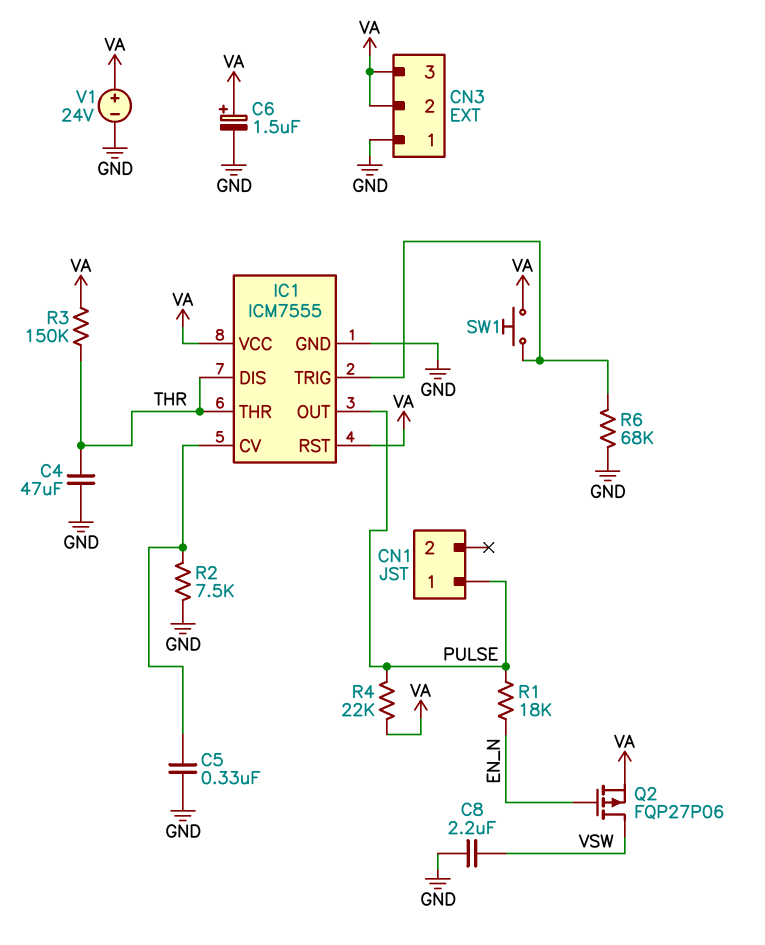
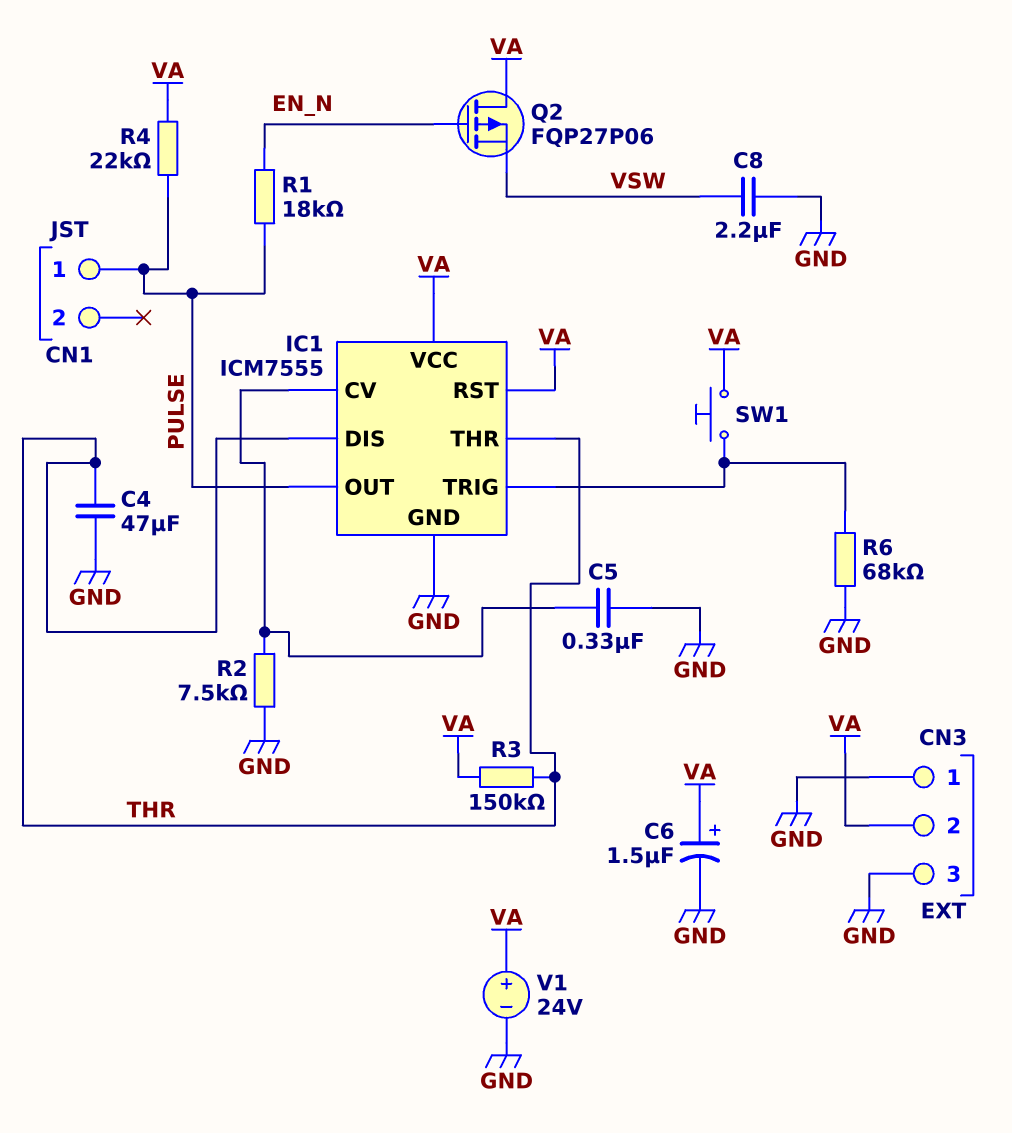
CN3 pin 3: VA -> GND
Q2: PMOS FQP27P06 (G EN_N, D VSW, S VA) -> PMOS FQP27P06 (G EN_N, D VA, S VSW)

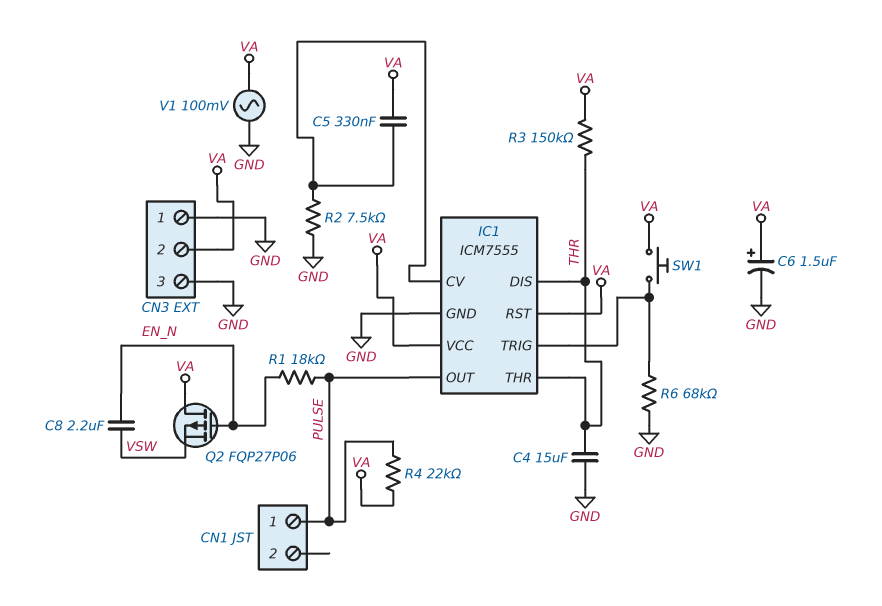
C4: 47uF (GND, THR) -> 15uF (GND, THR)
C5: 330nF (GND, IC1/CV) -> 330nF (IC1/CV, VA)
C8: 2.2uF (GND, VSW) -> 2.2uF (EN_N, VSW)
V1: 24V (plus VA, minus GND) -> AC 100mV (GND, VA)

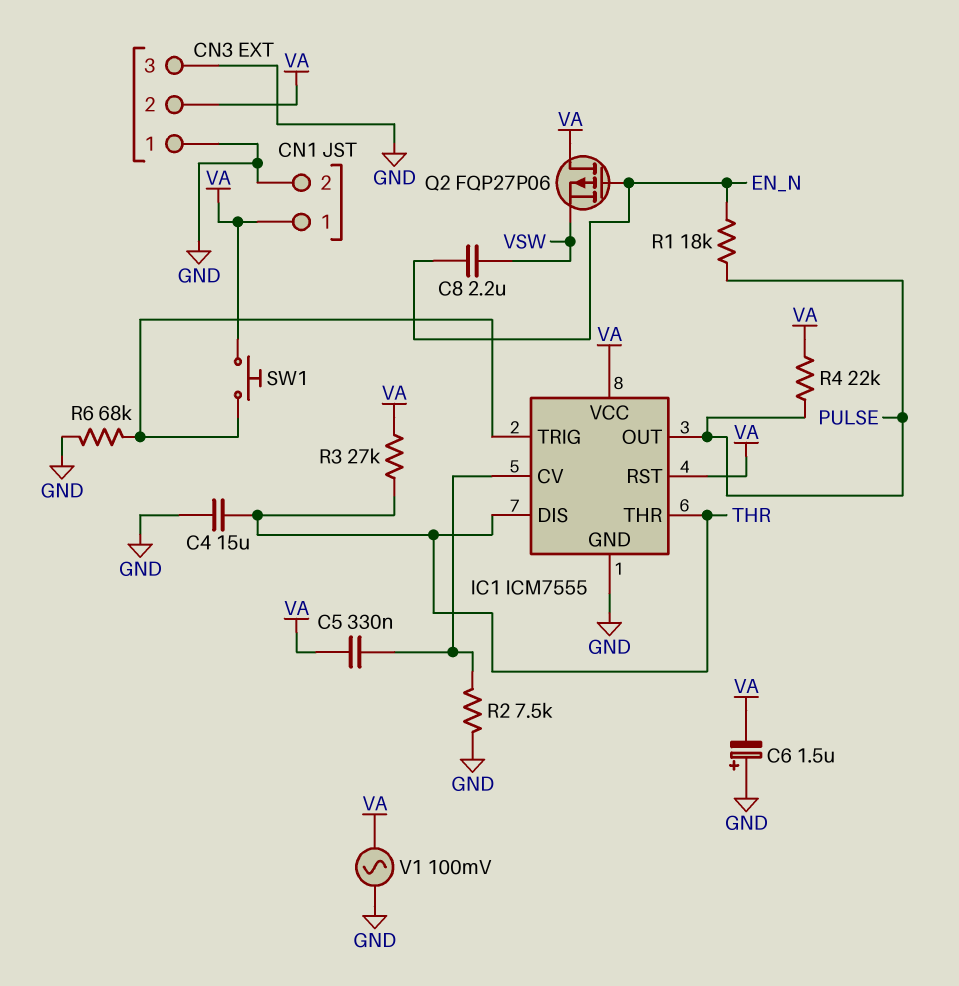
C6: 1.5uF (plus VA, minus GND) -> 1.5uF (plus GND, minus VA)
CN1 pin 1: PULSE -> VA
CN1 pin 2: none -> GND
R3: 150k (THR, VA) -> 27k (THR, VA)

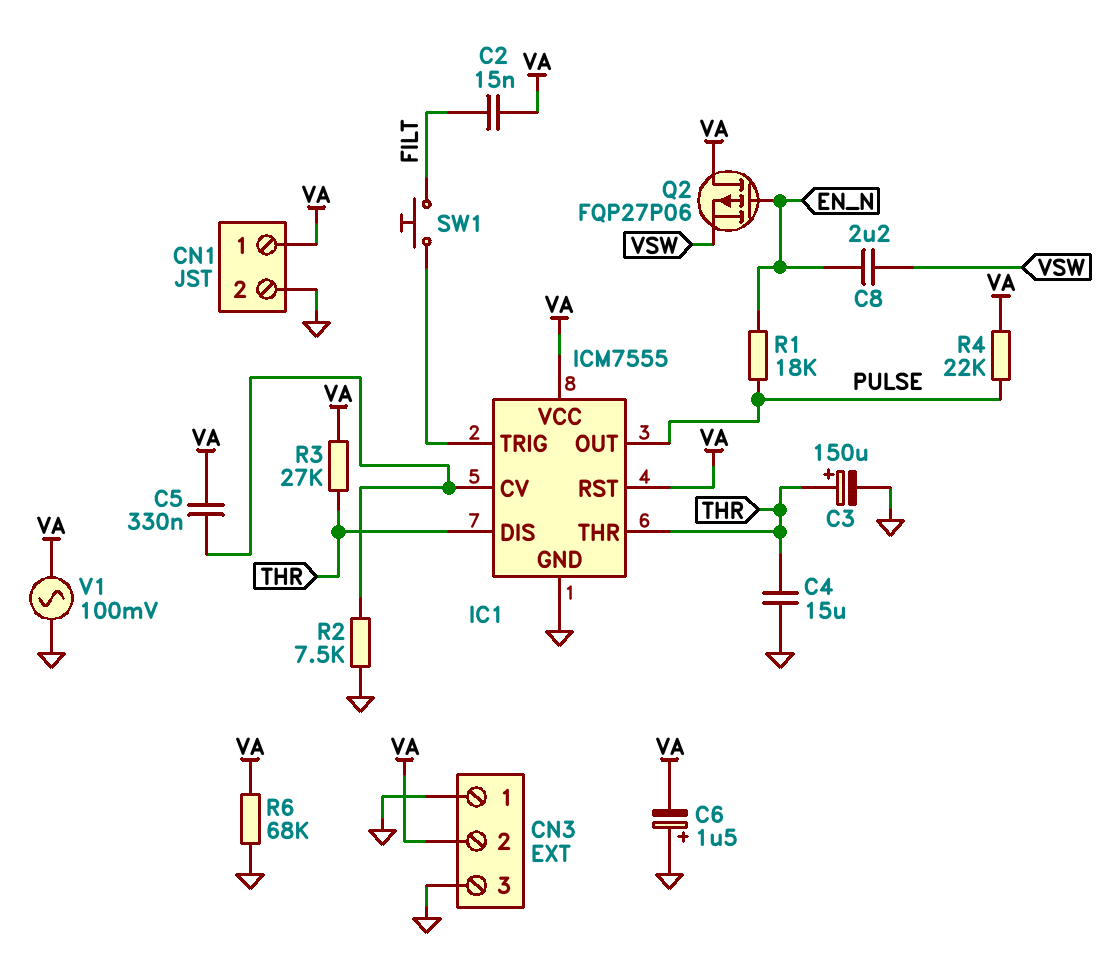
C2: none -> 15nF (FILT, VA)
C3: none -> 150uF (plus THR, minus GND)
R6: 68k (GND, IC1/TRIG) -> 68k (GND, VA)
SW1: button (IC1/TRIG, VA) -> button (FILT, IC1/TRIG)

